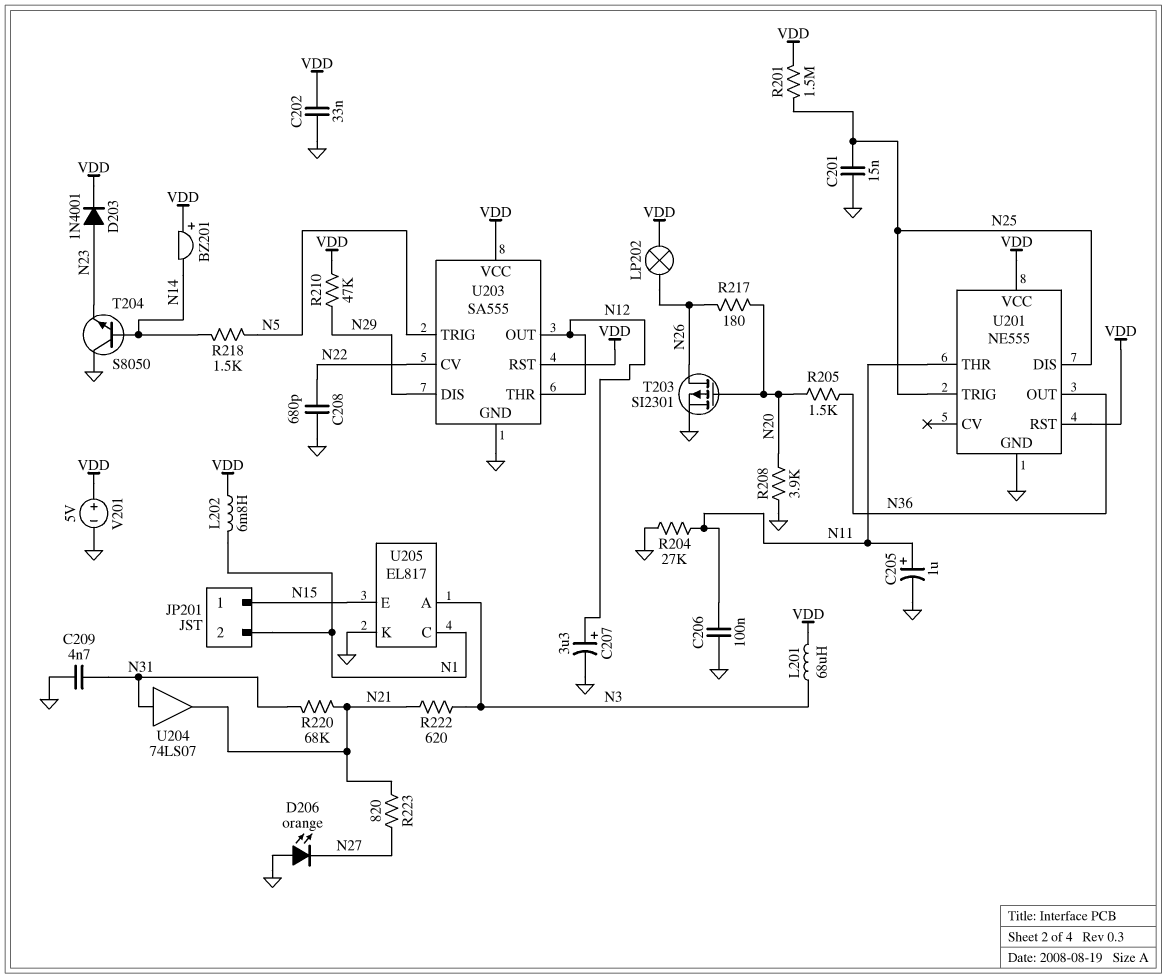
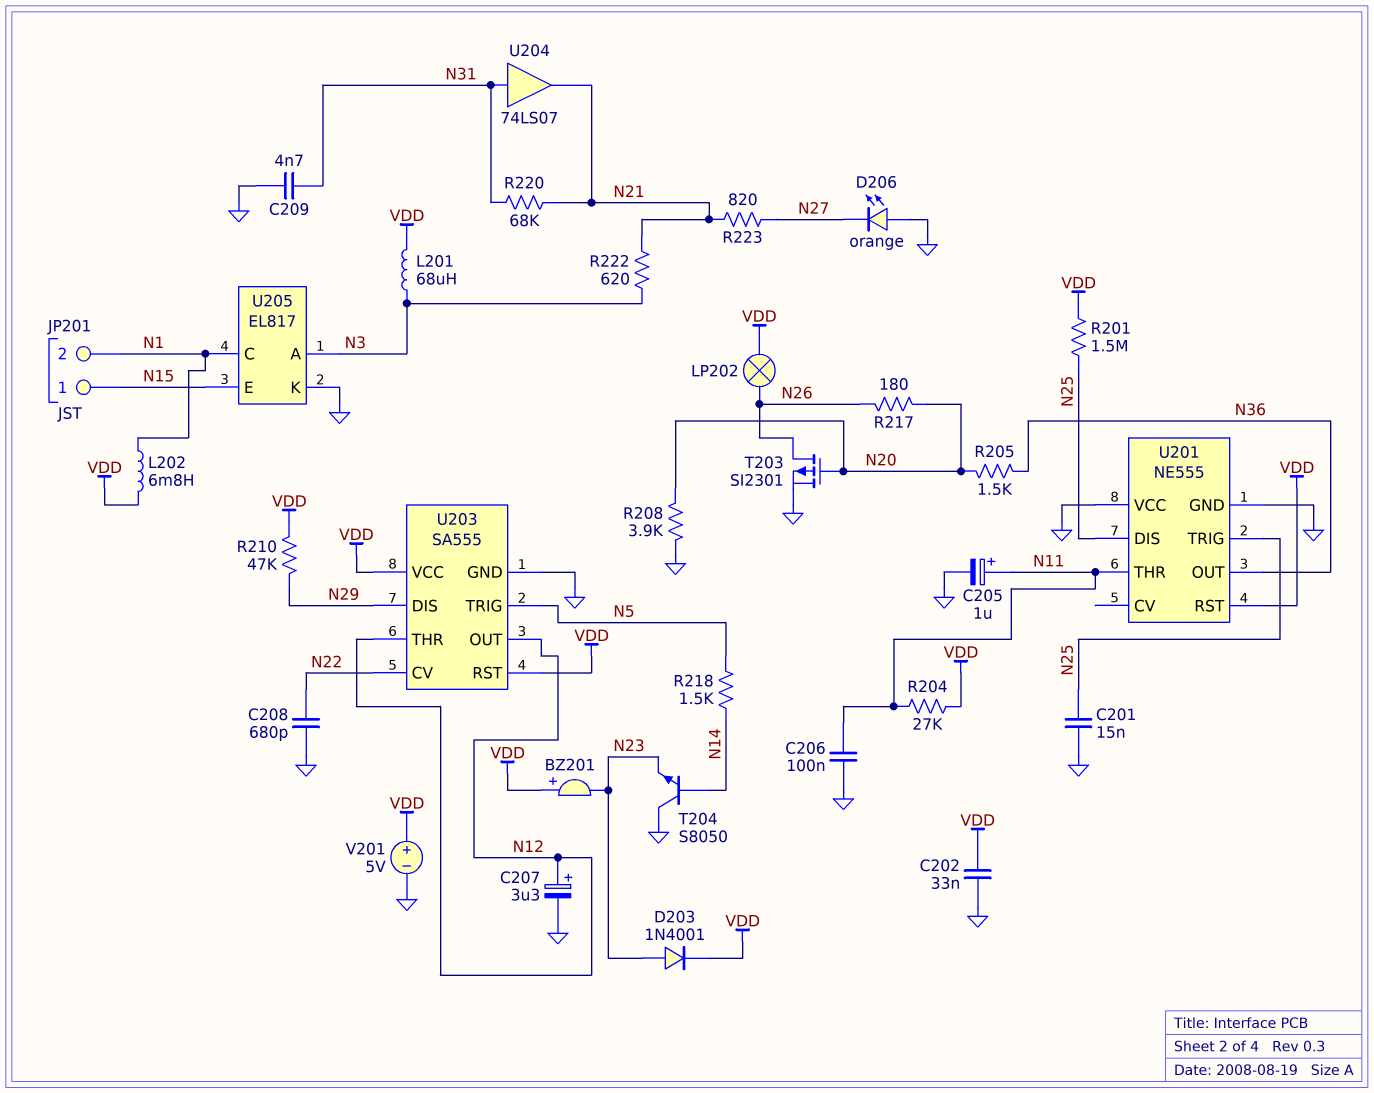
BZ201: buzzer (plus VDD, minus N14) -> buzzer (plus VDD, minus N23)
R204: 27k (GND, N11) -> 27k (N11, VDD)
U201 pin VCC: VDD -> GND

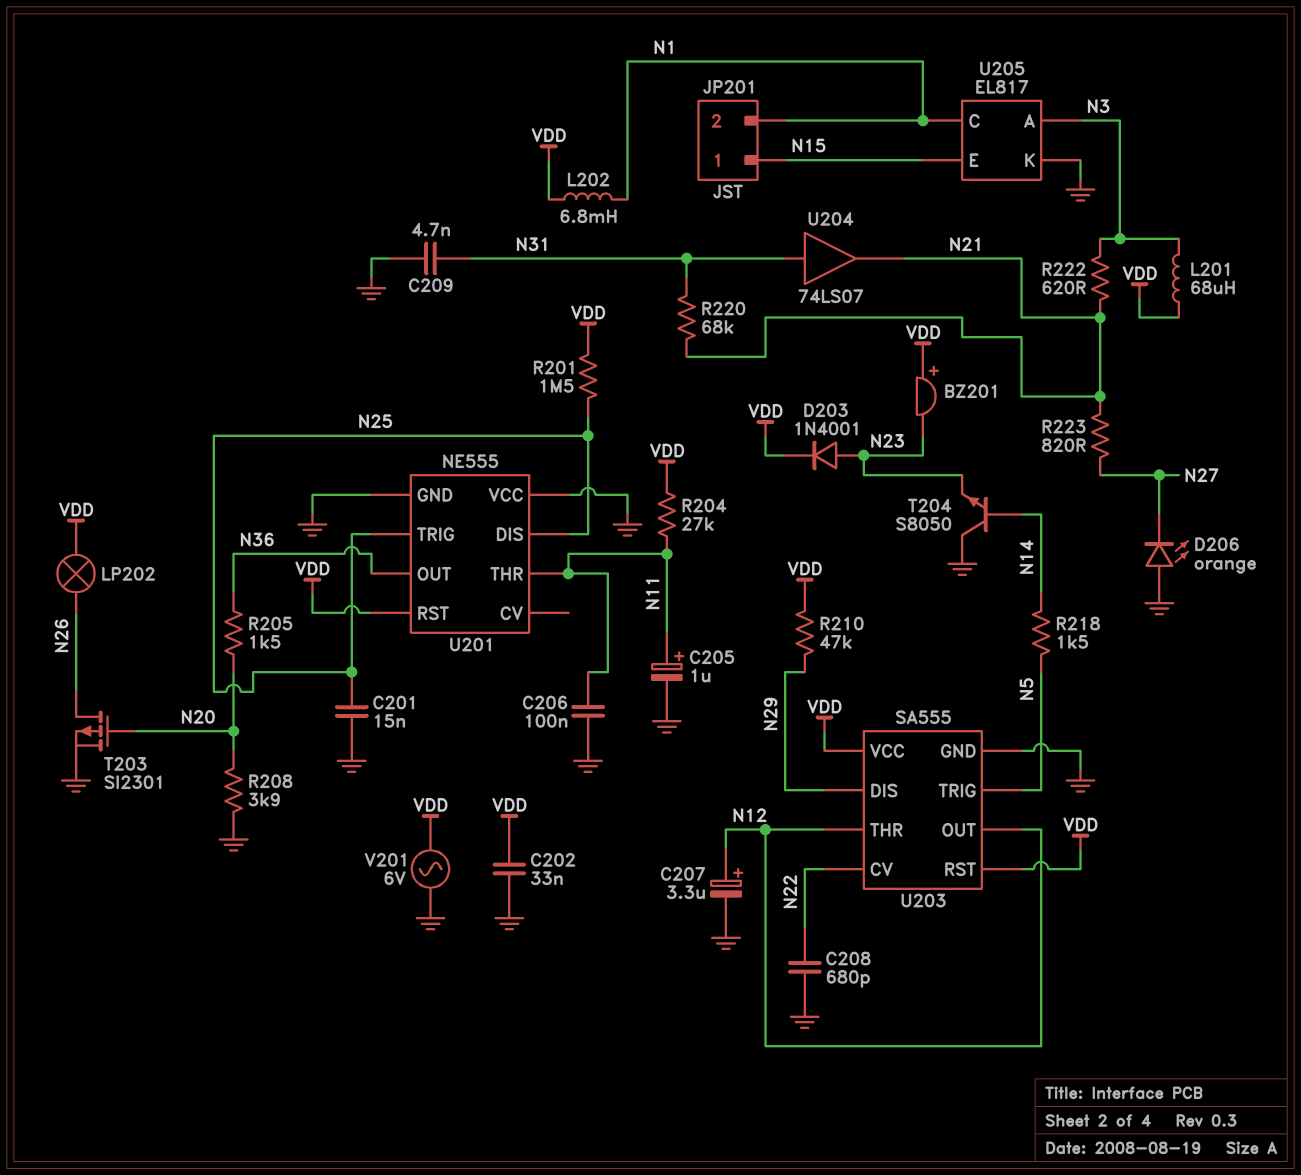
R217: 180 (N20, N26) -> none
V201: 5V (plus VDD, minus GND) -> AC 6V (GND, VDD)

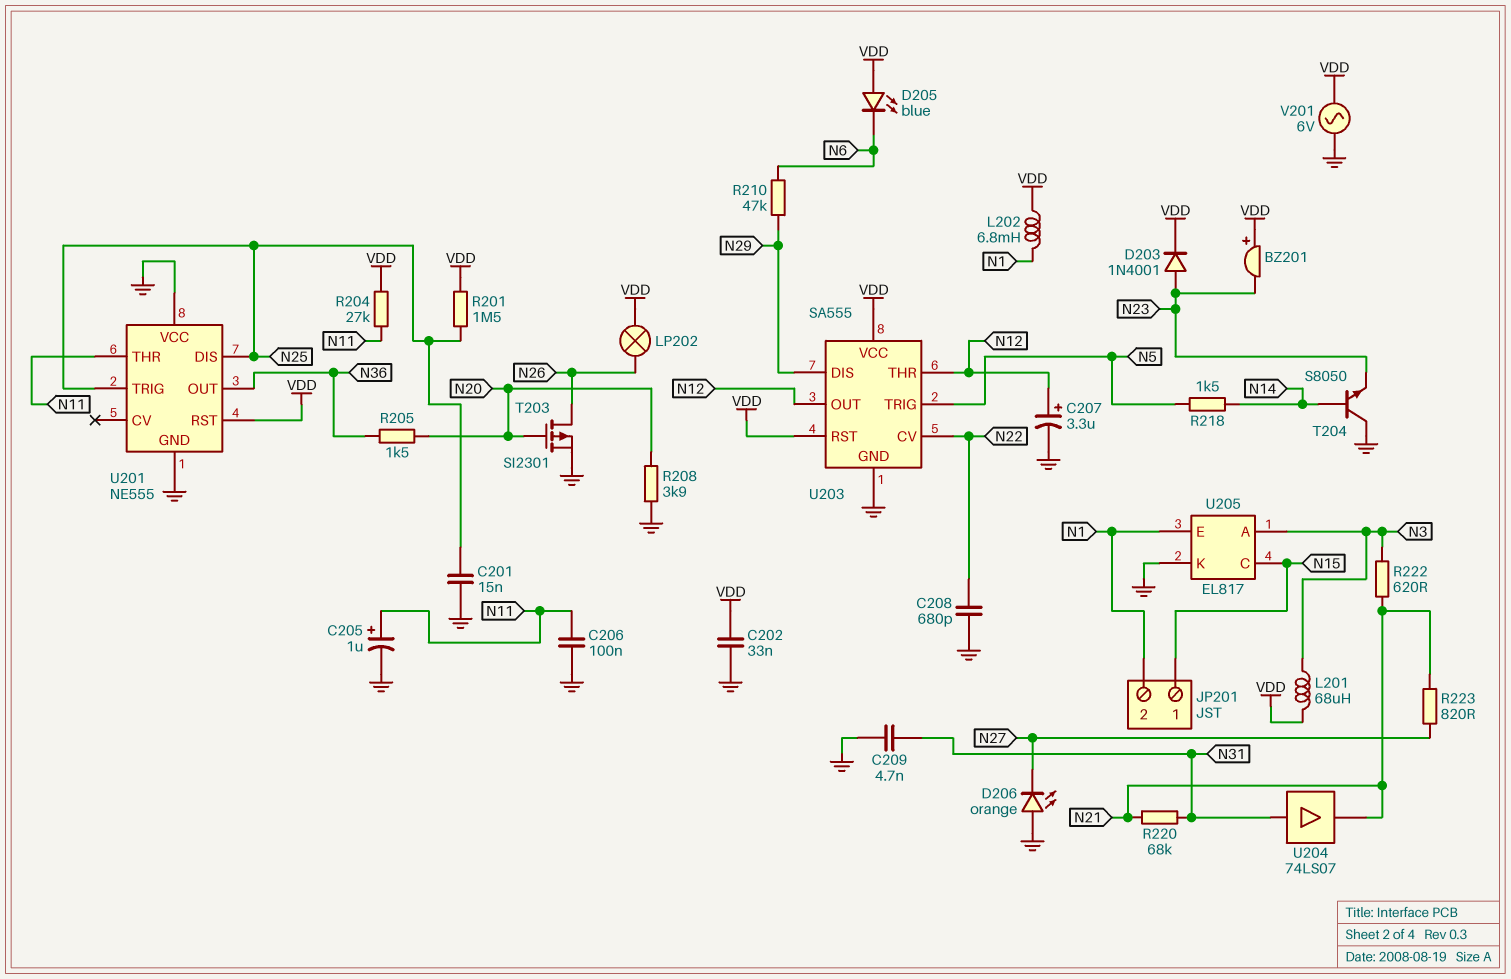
D205: none -> LED blue (A VDD, K N6)
R210: 47k (N29, VDD) -> 47k (N6, N29)
U205 pin C: N1 -> N15
U205 pin E: N15 -> N1

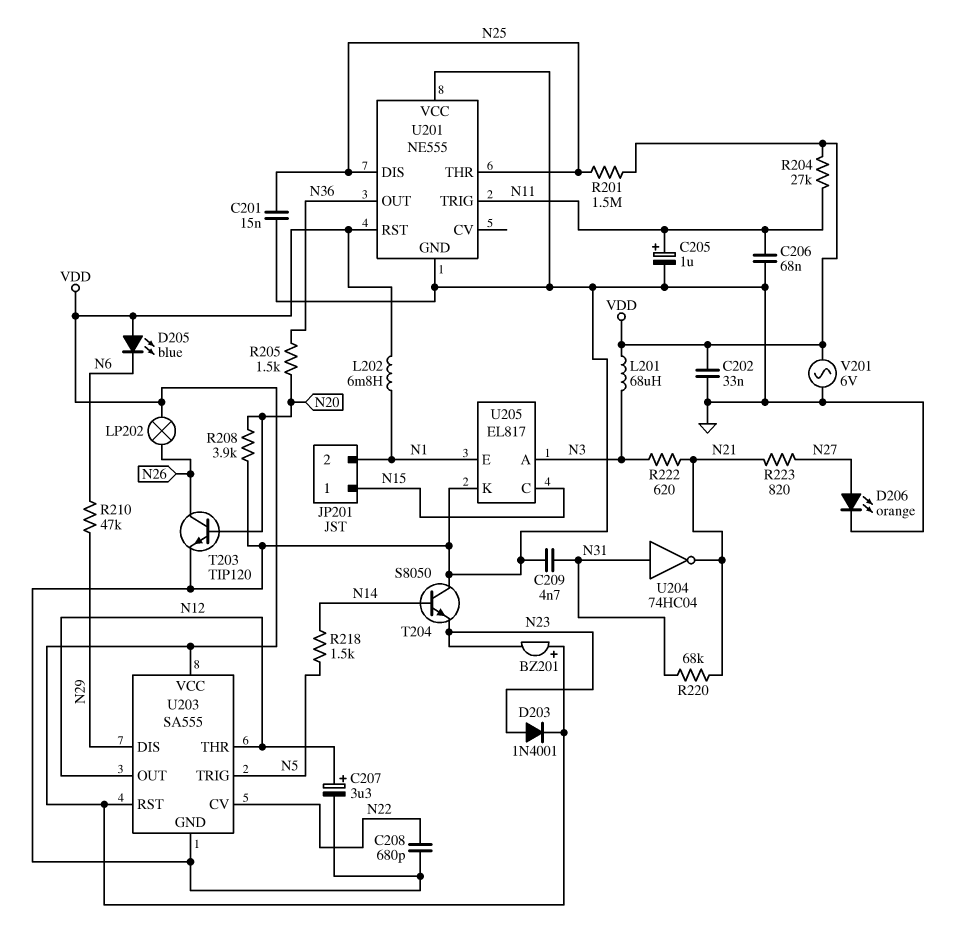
C206: 100nF (GND, N11) -> 68nF (GND, N11)
D206: LED orange (A GND, K N27) -> LED orange (A N27, K GND)
T203: PMOS SI2301 (G N20, D N26, S GND) -> NPN TIP120 (B N20, C N26, E GND)
U201 pin THR: N11 -> N25
U201 pin TRIG: N25 -> N11
U204: buffer 74LS07 (in N31, out N21) -> NOT 74HC04 (in N31, out N21)

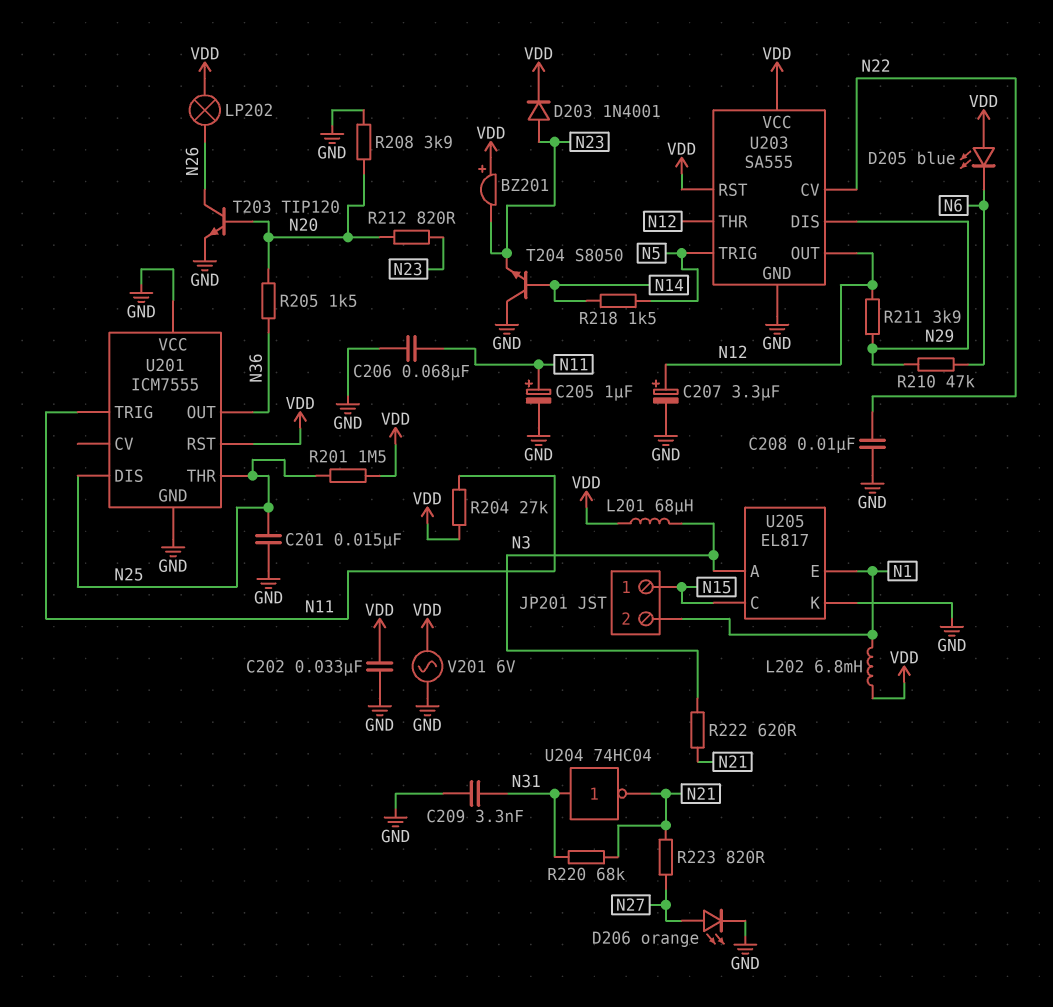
C208: 680pF (GND, N22) -> 10nF (GND, N22)
C209: 4.7nF (GND, N31) -> 3.3nF (GND, N31)
R211: none -> 3.9k (N12, N29)
R212: none -> 820 (N20, N23)
U201: NE555 -> ICM7555

